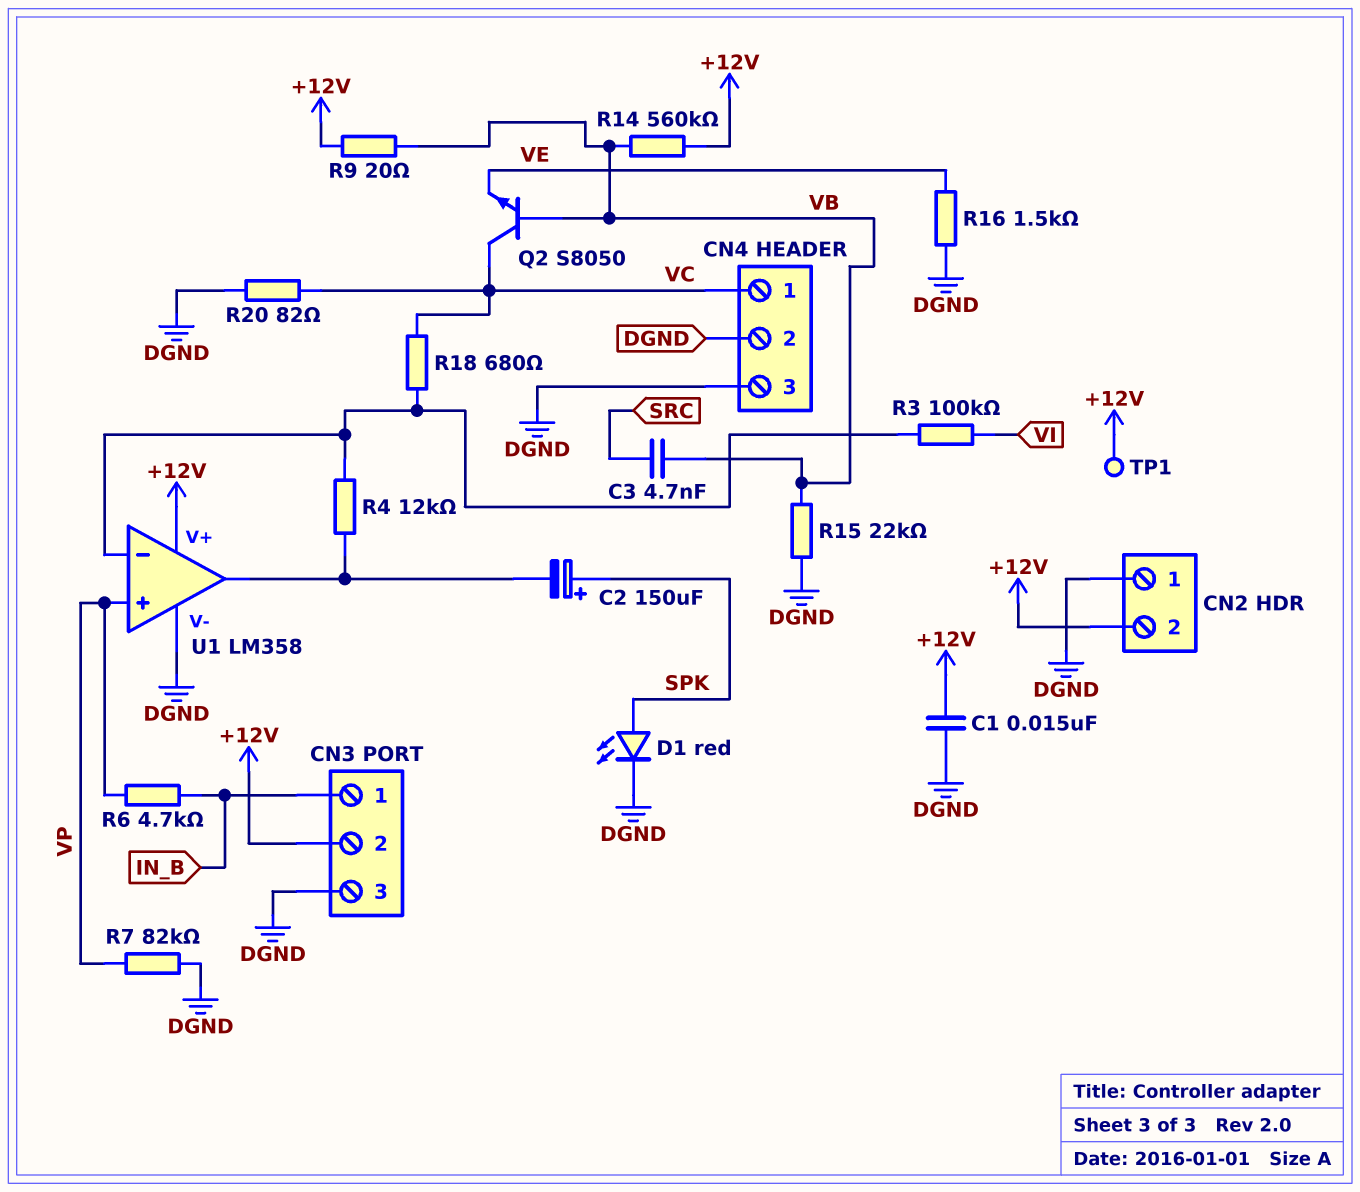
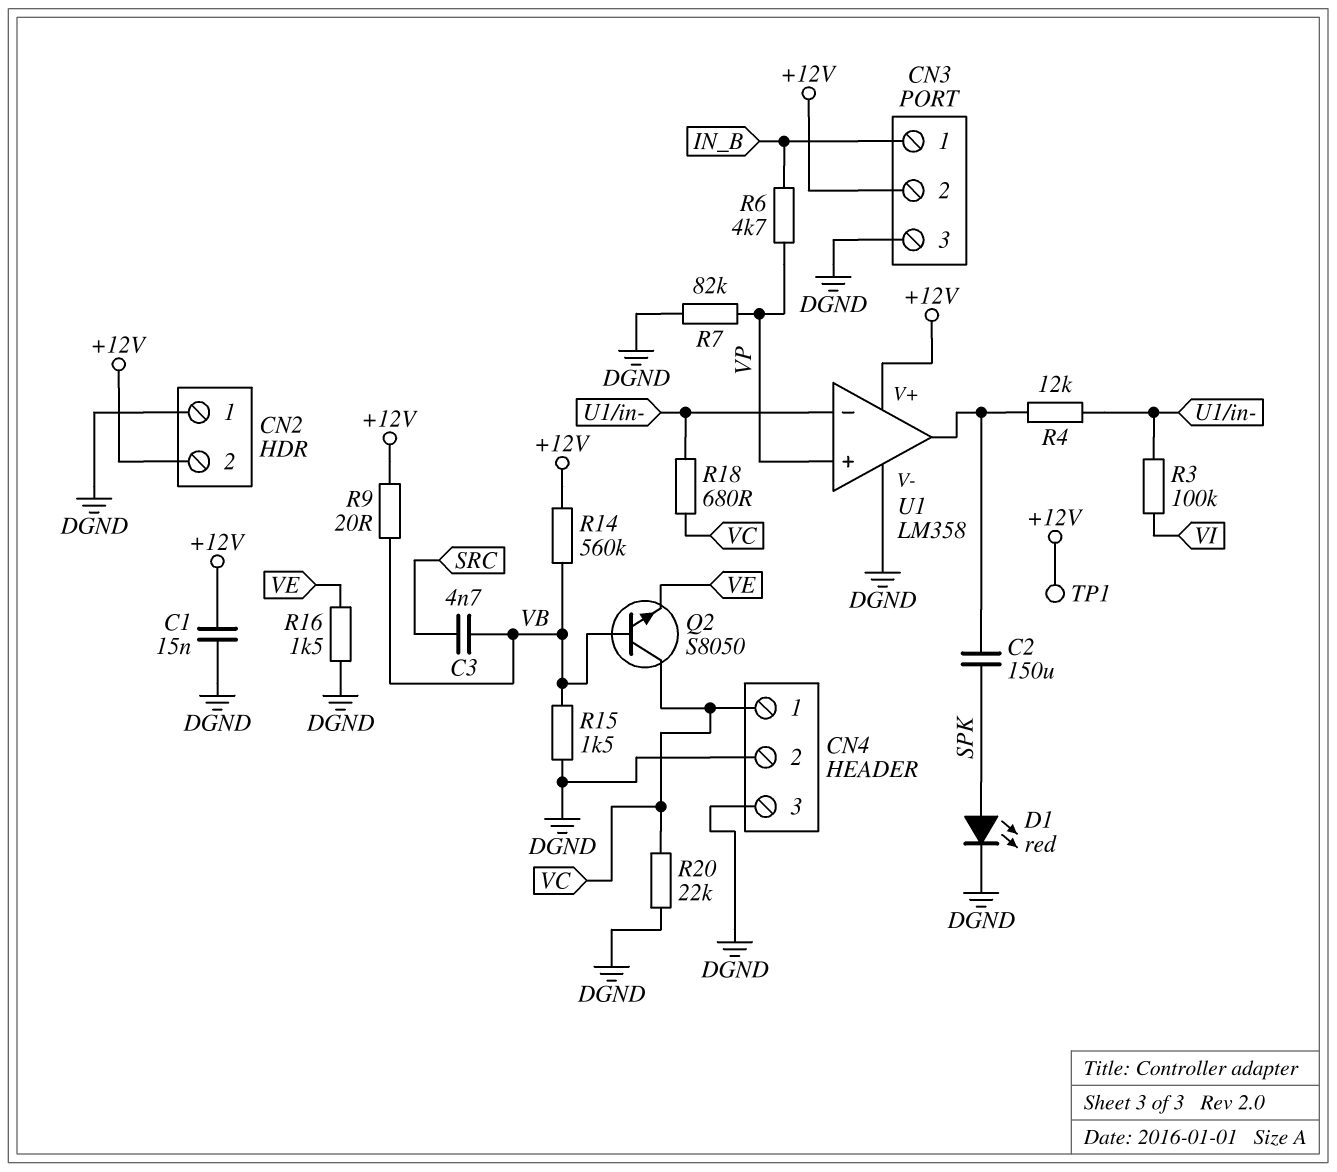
C2: 150uF (plus SPK, minus U1/out) -> 150uF (SPK, U1/out)
R15: 22k (DGND, VB) -> 1.5k (DGND, VB)
R20: 82 (DGND, VC) -> 22k (DGND, VC)

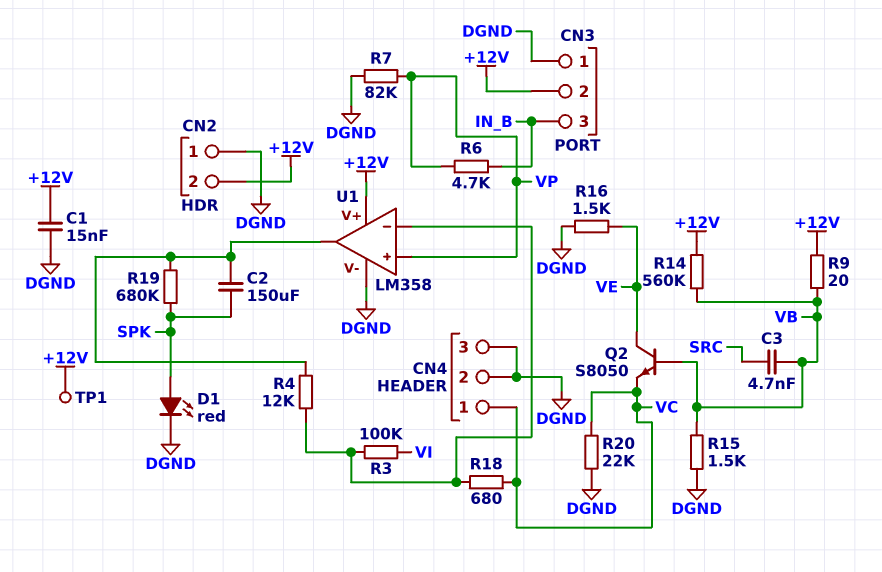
CN3 pin 1: IN_B -> DGND
CN3 pin 3: DGND -> IN_B
Q2: NPN S8050 (B VB, C VC, E VE) -> NPN S8050 (B VB, C VE, E VC)
R19: none -> 680k (SPK, U1/out)

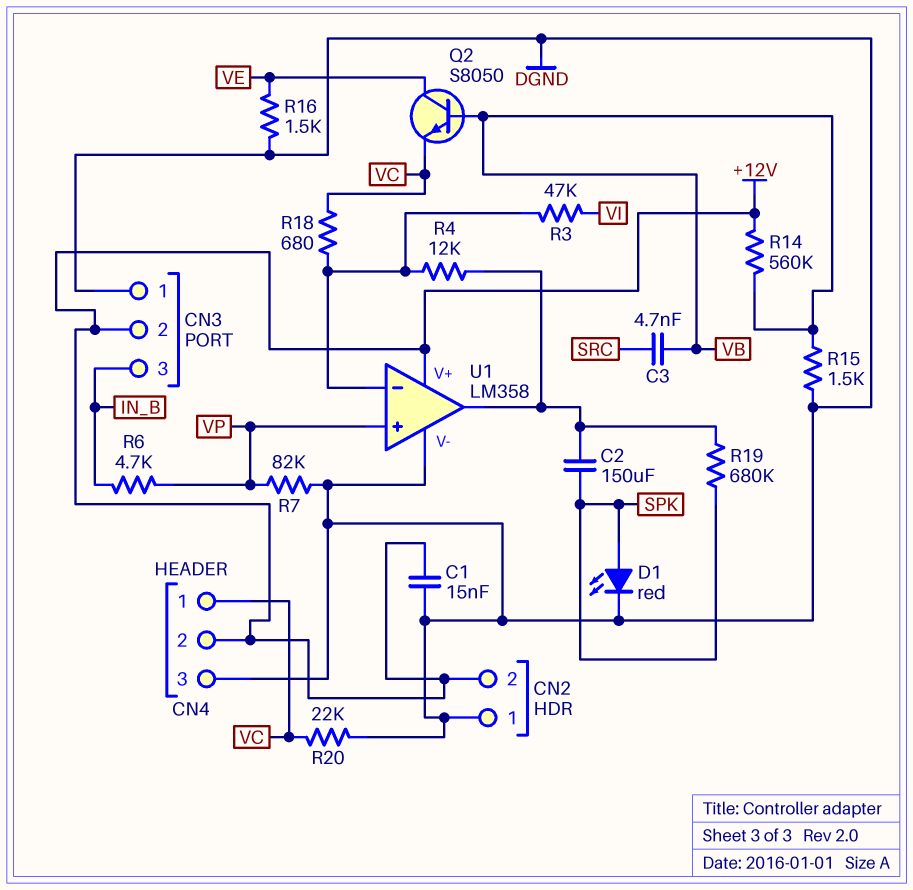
CN4 pin 2: DGND -> +12V
R3: 100k (U1/in-, VI) -> 47k (U1/in-, VI)
R9: 20 (+12V, VB) -> none
TP1: test point (+12V) -> none

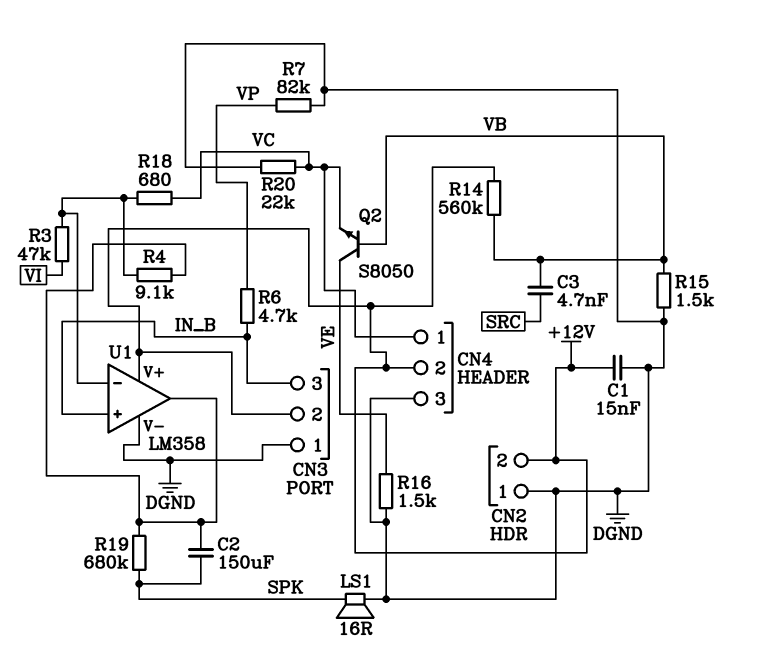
D1: LED red (A SPK, K DGND) -> none
LS1: none -> speaker 16R (DGND, SPK)
R4: 12k (U1/in-, U1/out) -> 9.1k (U1/in-, U1/out)
U1 pin in+: VP -> IN_B

